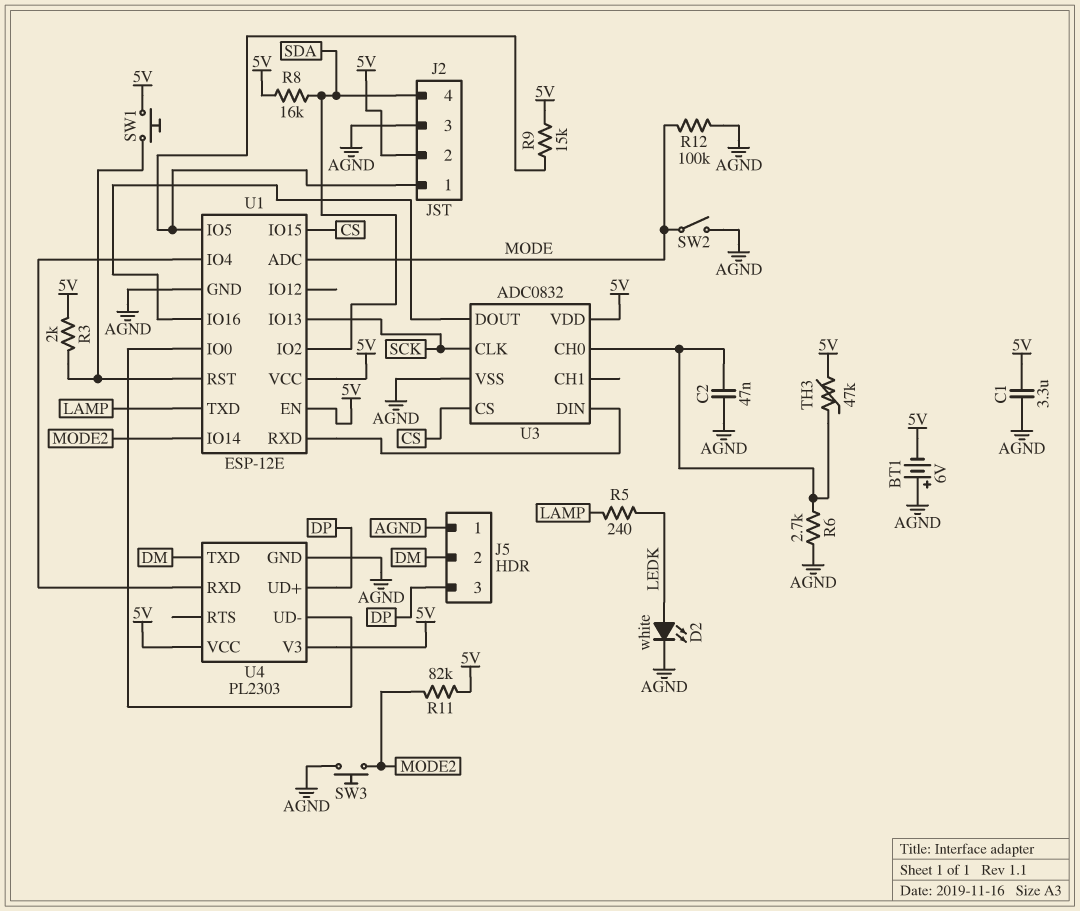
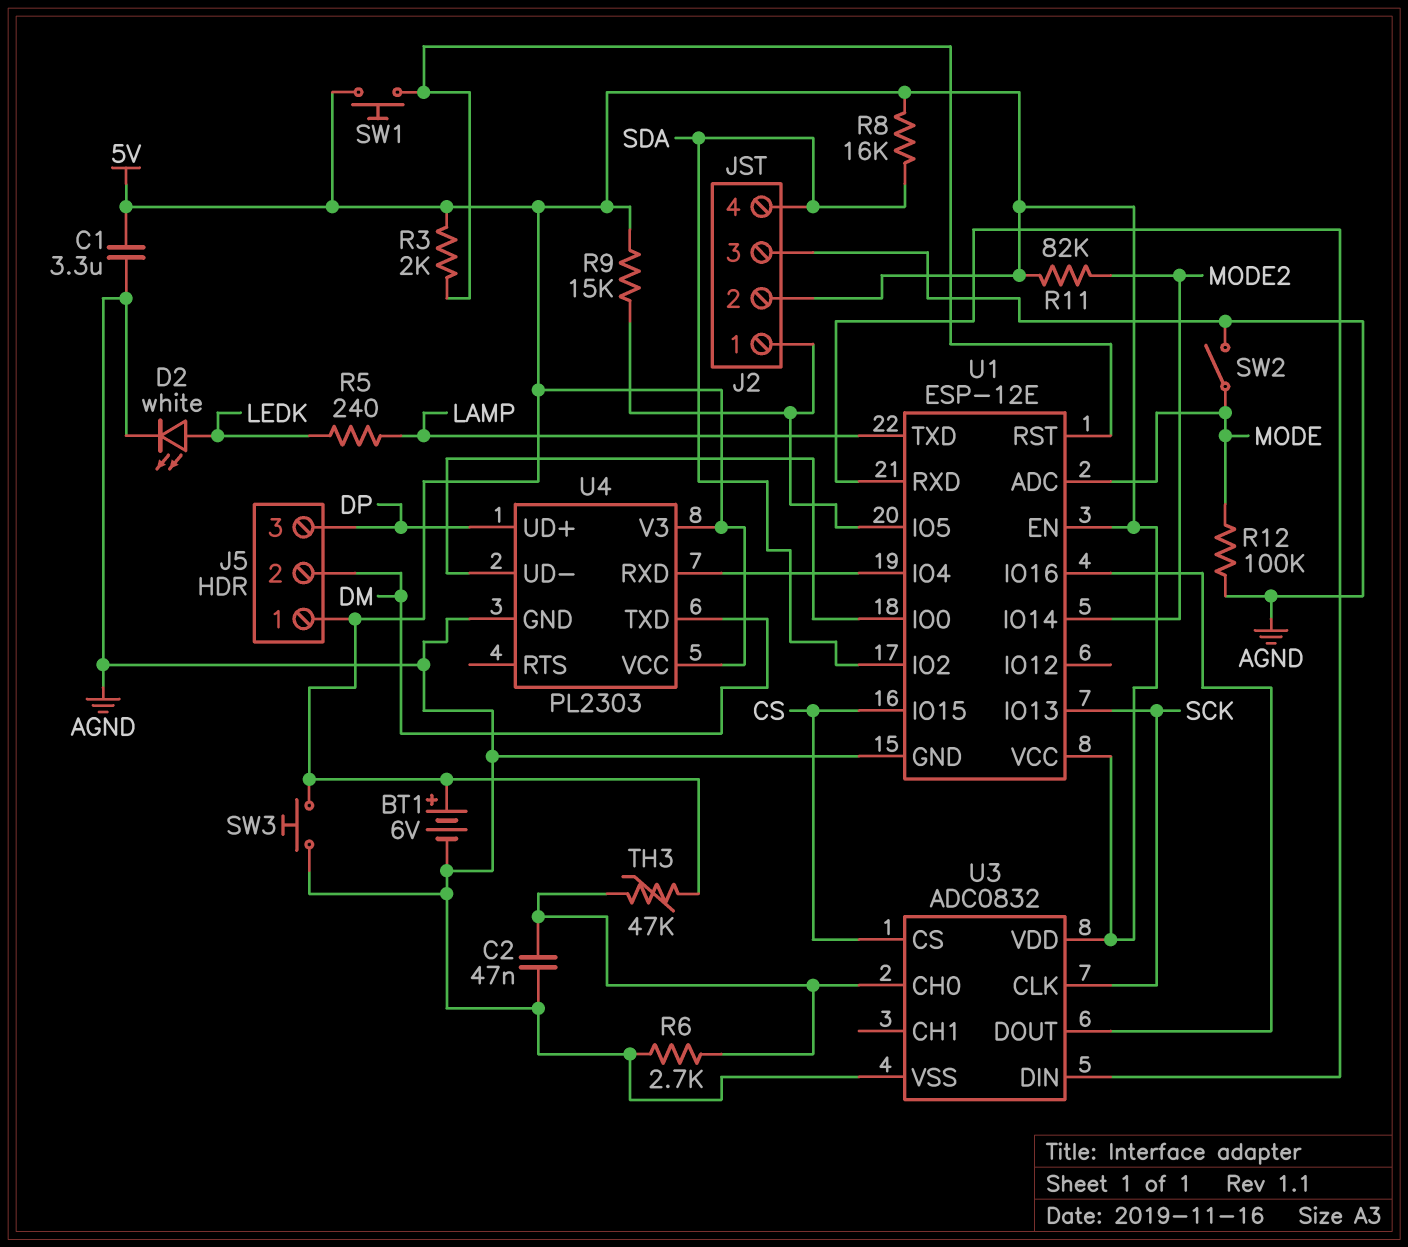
BT1: 6V (plus AGND, minus 5V) -> 6V (plus 5V, minus AGND)
J5 pin 1: AGND -> 5V
SW3: button (AGND, MODE2) -> button (5V, AGND)

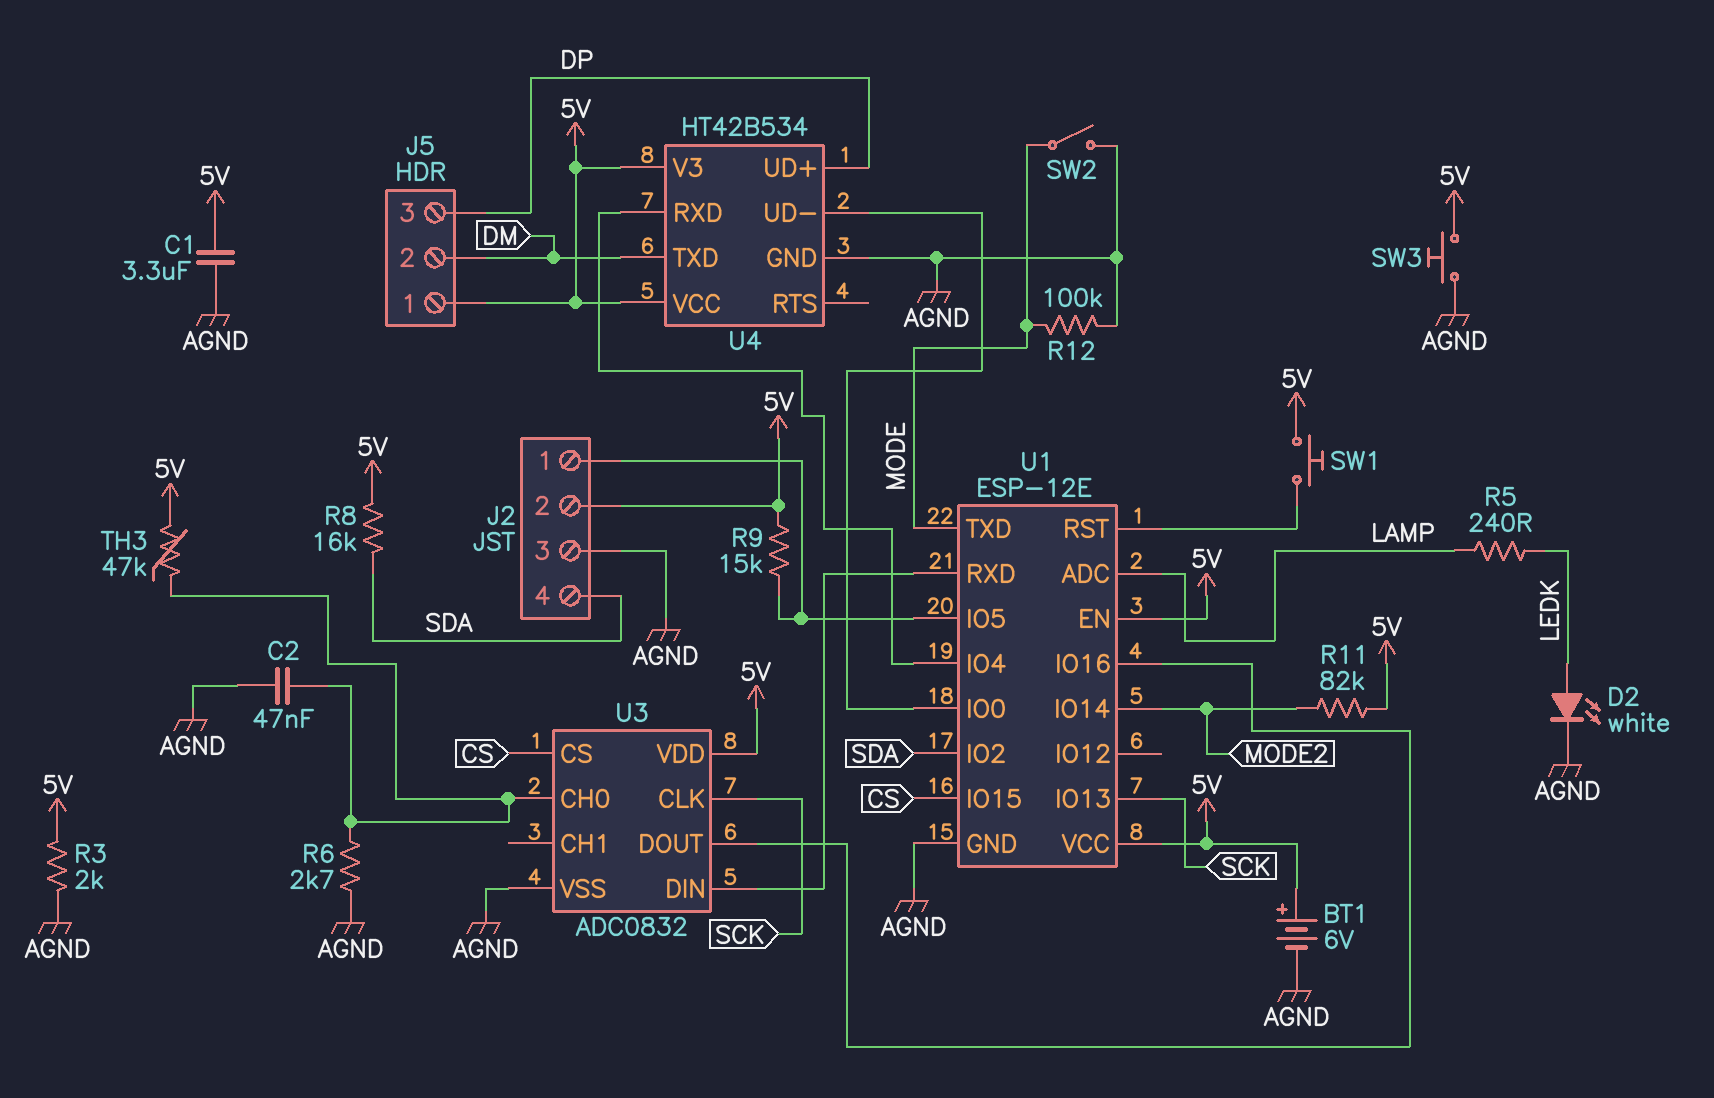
R3: 2k (5V, U1/RST) -> 2k (5V, AGND)
U1 pin ADC: MODE -> LAMP
U1 pin TXD: LAMP -> MODE
U4: PL2303 -> HT42B534

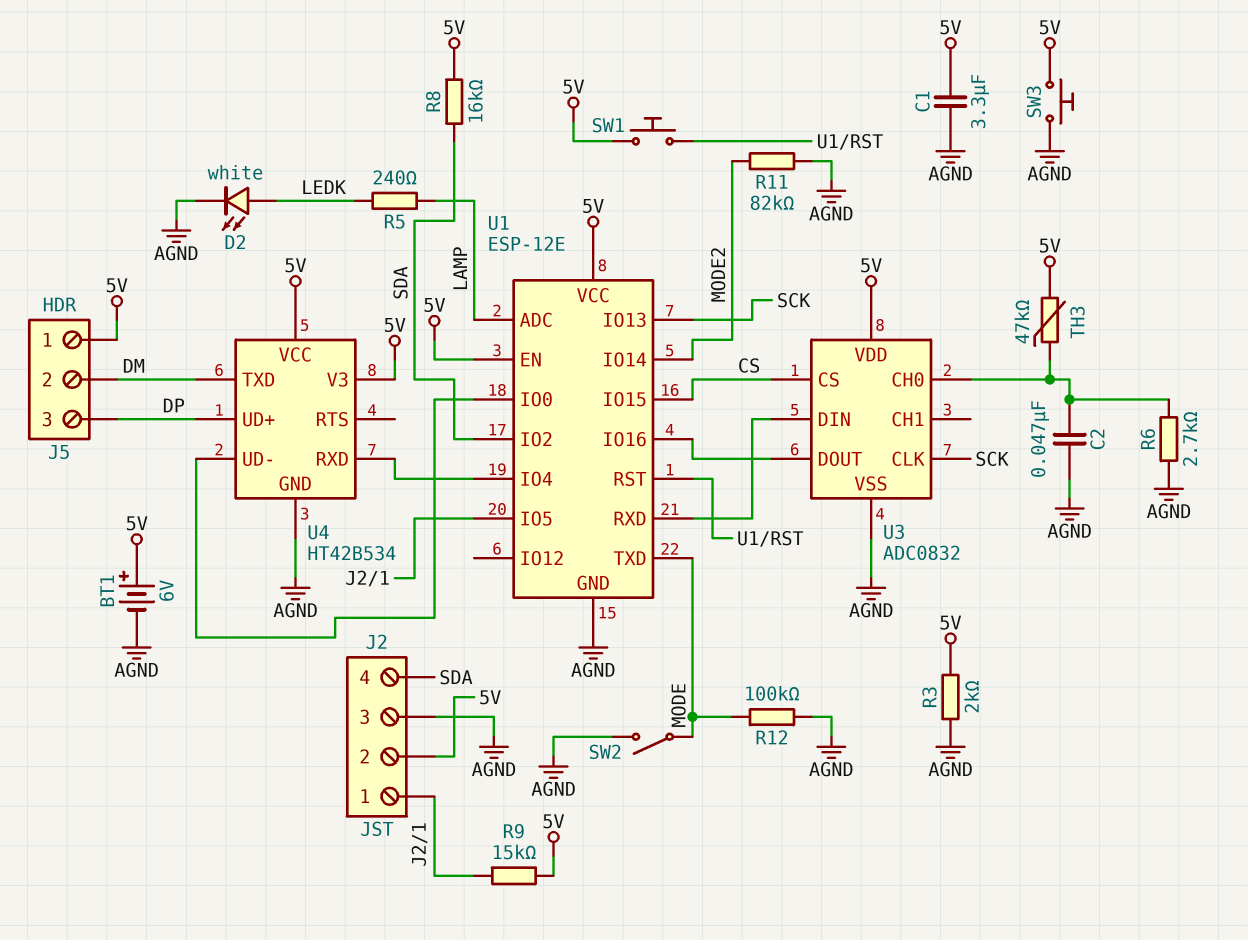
R11: 82k (5V, MODE2) -> 82k (AGND, MODE2)

